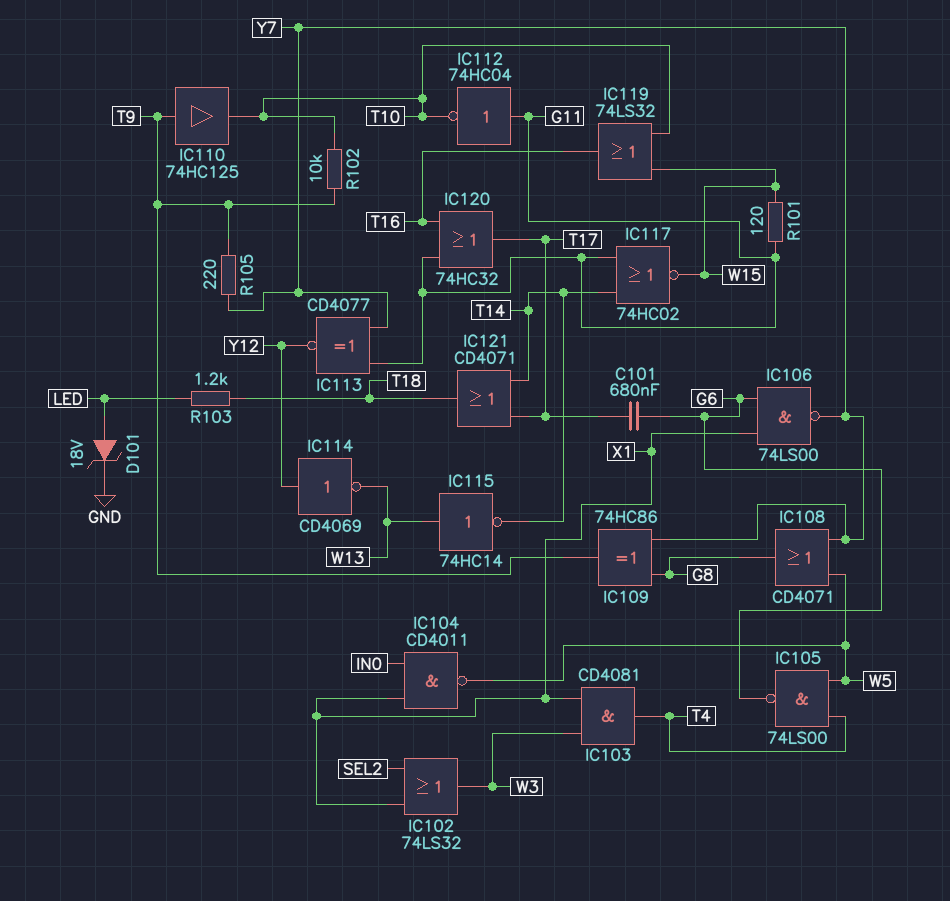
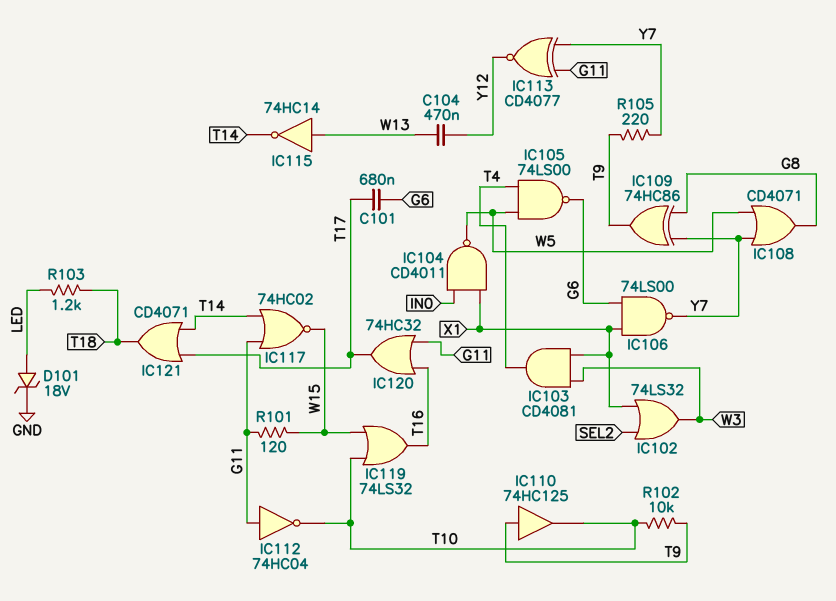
C104: none -> 470nF (W13, Y12)
IC114: NOT CD4069 (in Y12, out W13) -> none

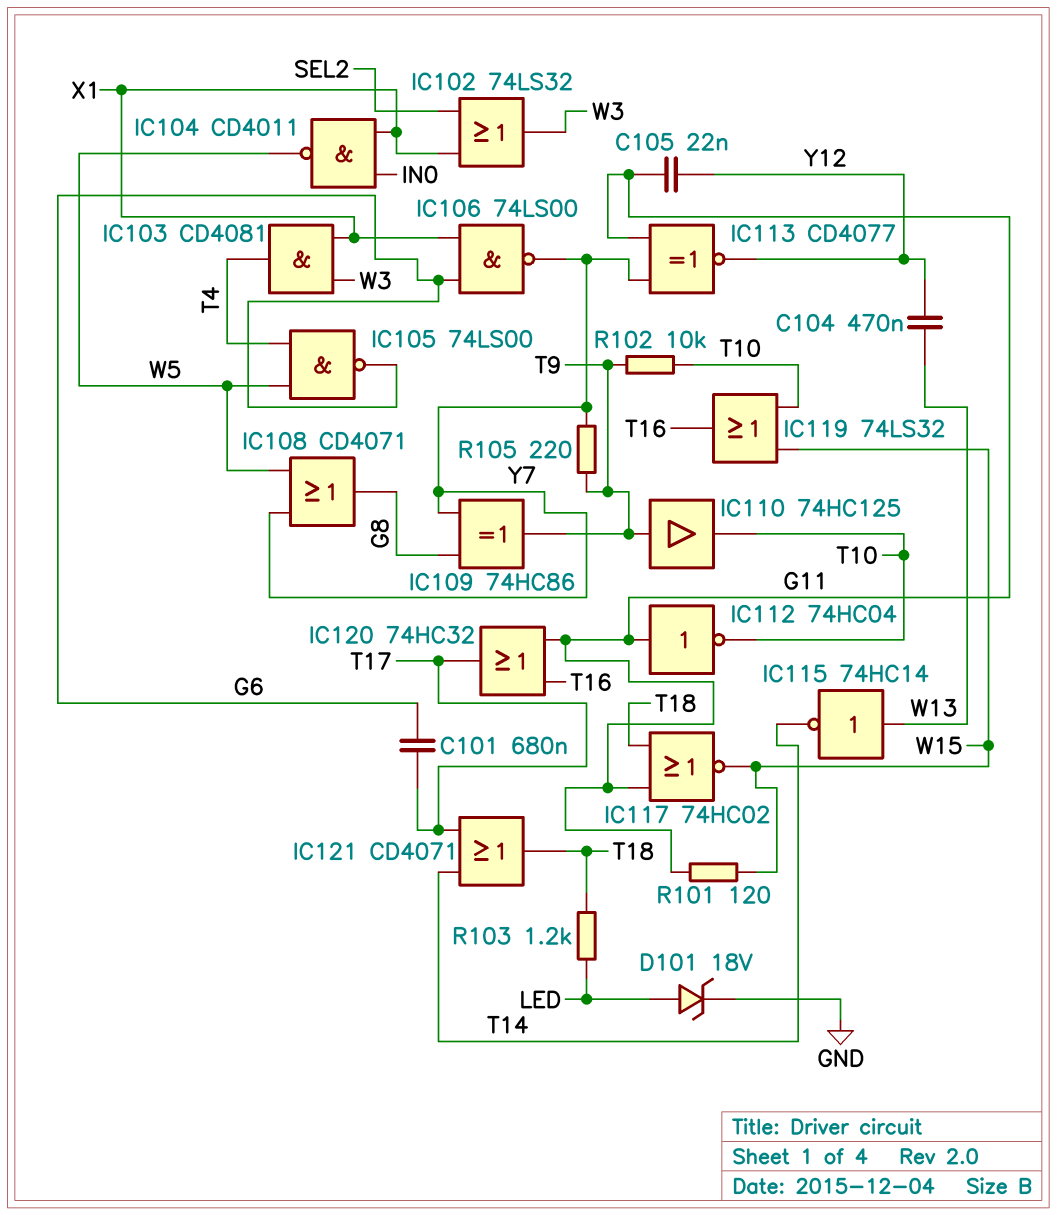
C105: none -> 22nF (G11, Y12)
IC117: NOR 74HC02 (in G11, in T14, out W15) -> NOR 74HC02 (in G11, in T18, out W15)

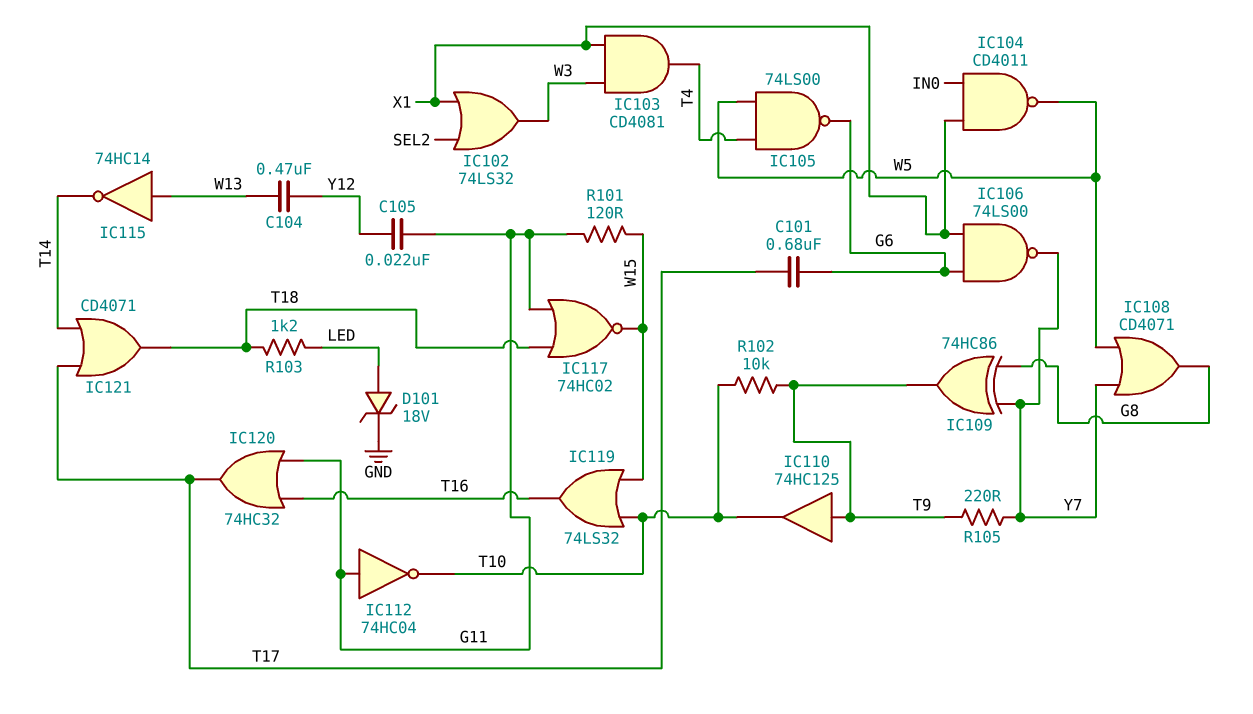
IC113: XNOR CD4077 (in G11, in Y7, out Y12) -> none

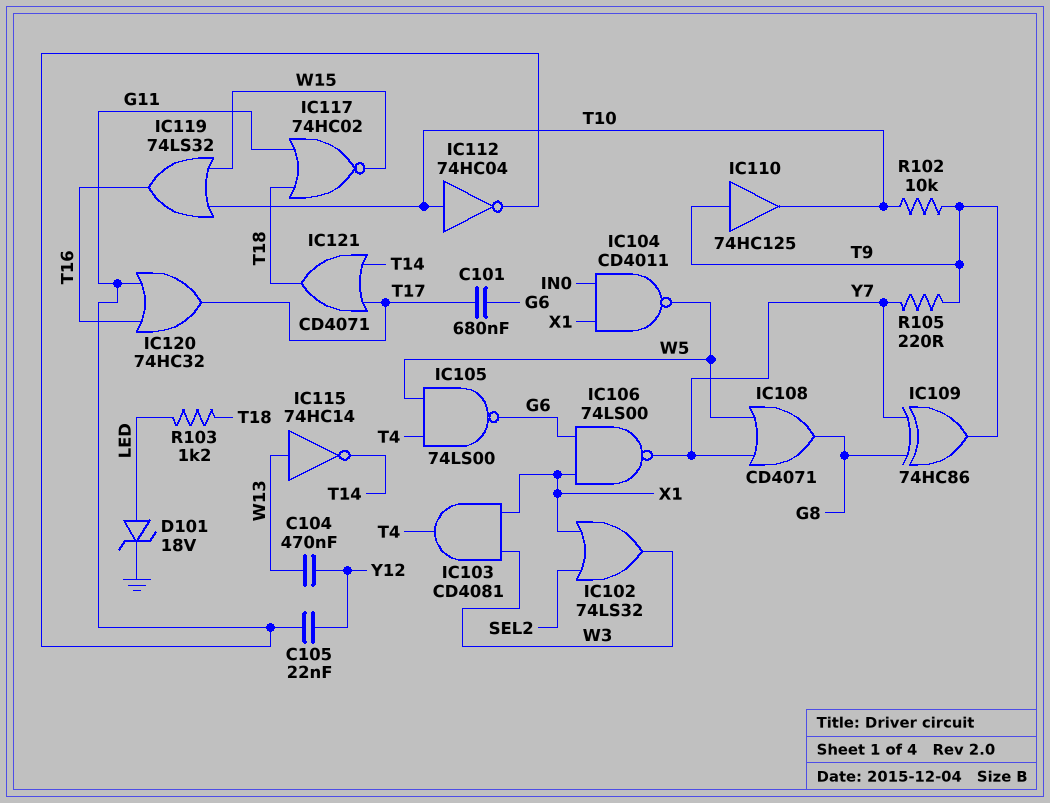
IC112: NOT 74HC04 (in G11, out T10) -> NOT 74HC04 (in T10, out G11)
R101: 120 (G11, W15) -> none

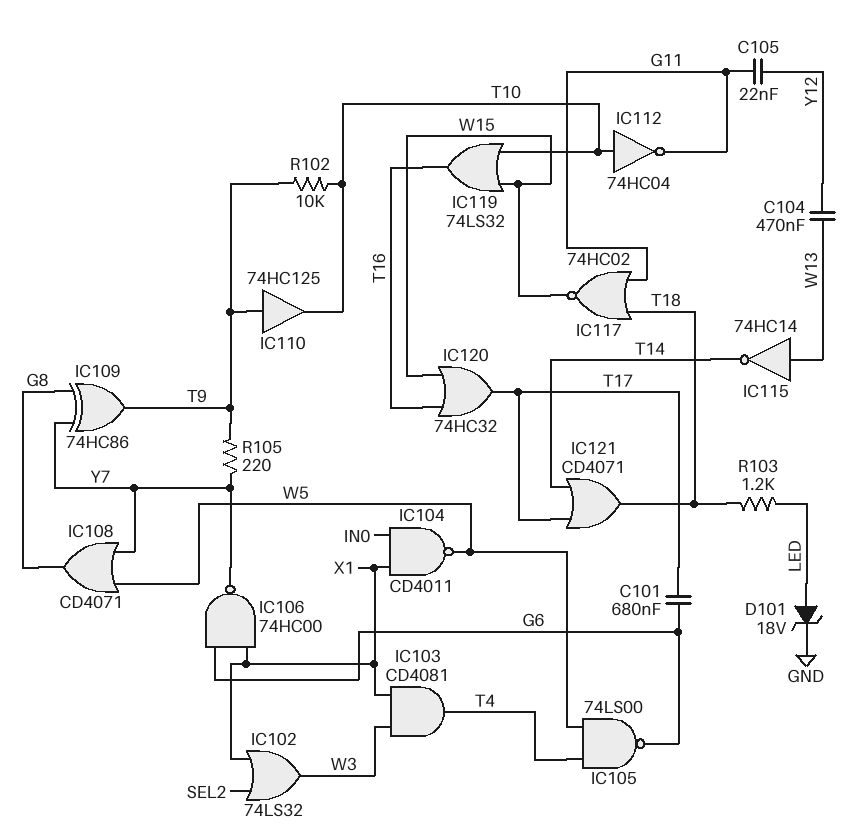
IC106: NAND 74LS00 (in G6, in X1, out Y7) -> NAND 74HC00 (in G6, in X1, out Y7)
IC120: OR 74HC32 (in G11, in T16, out T17) -> OR 74HC32 (in T16, in W15, out T17)

